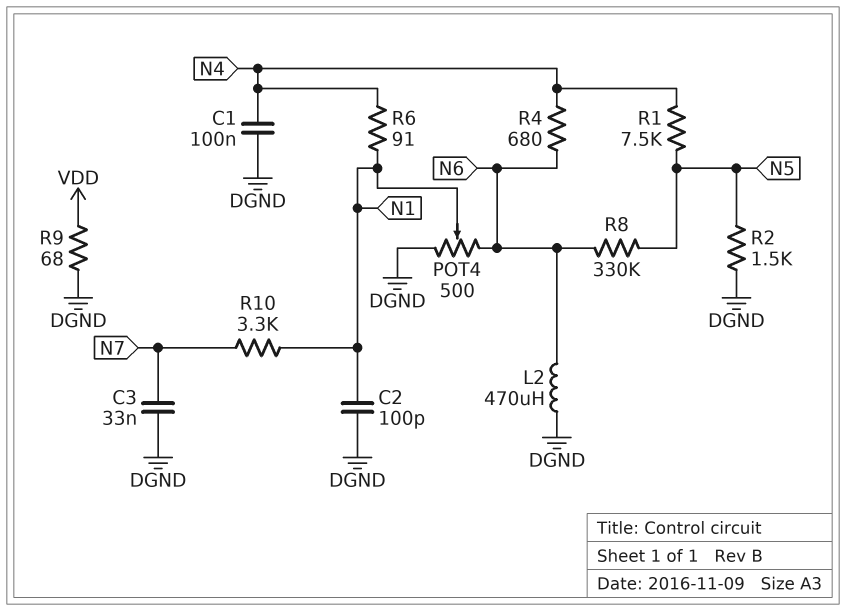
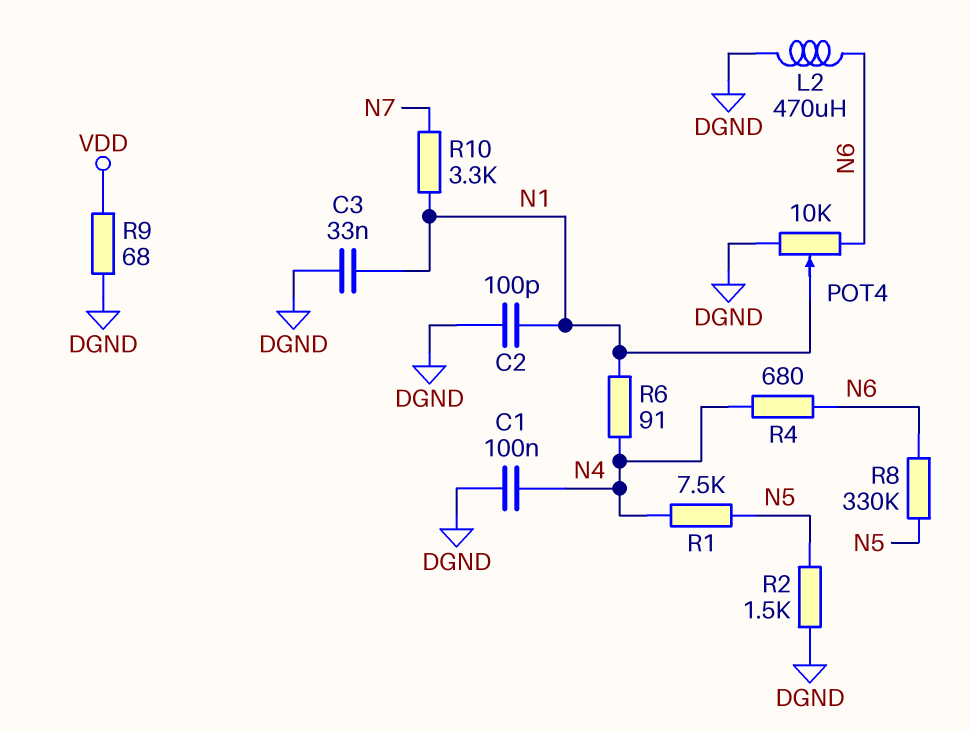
C3: 33nF (DGND, N7) -> 33nF (DGND, N1)
POT4: 500 (DGND, N6, wiper N1) -> 10k (DGND, N6, wiper N1)

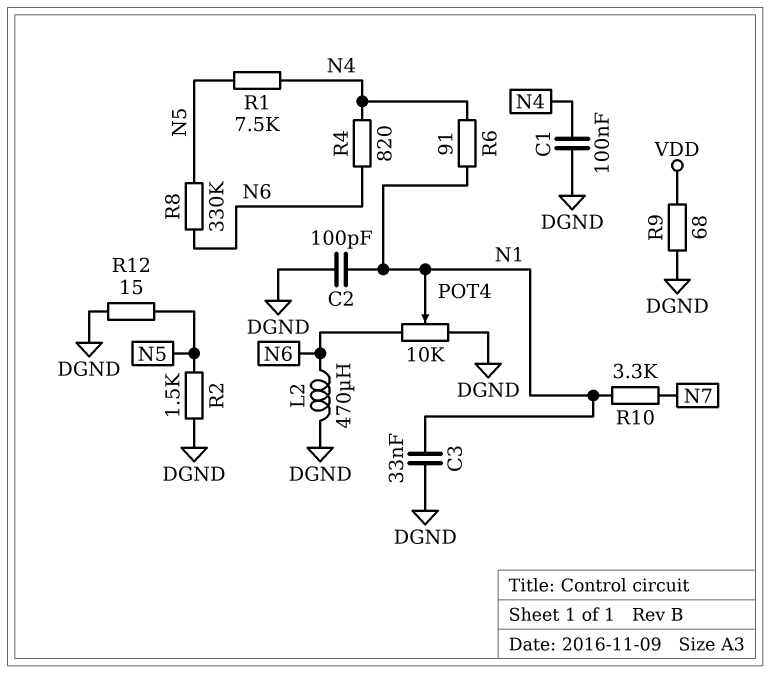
R4: 680 (N4, N6) -> 820 (N4, N6)
R12: none -> 15 (DGND, N5)

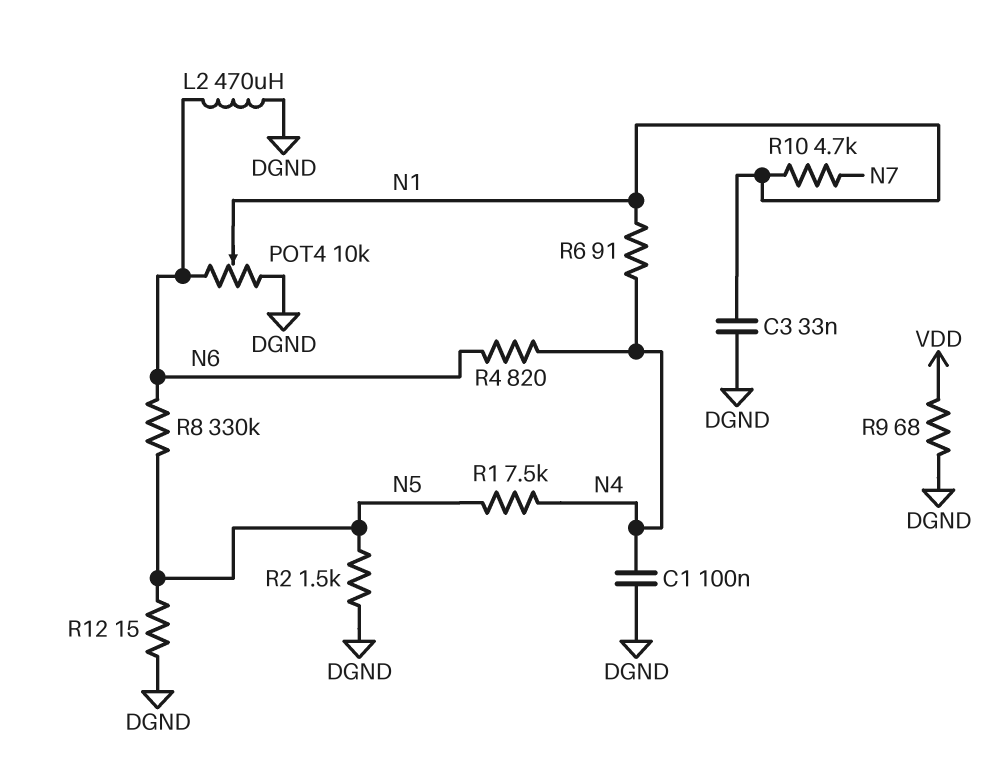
C2: 100pF (DGND, N1) -> none
R10: 3.3k (N1, N7) -> 4.7k (N1, N7)

